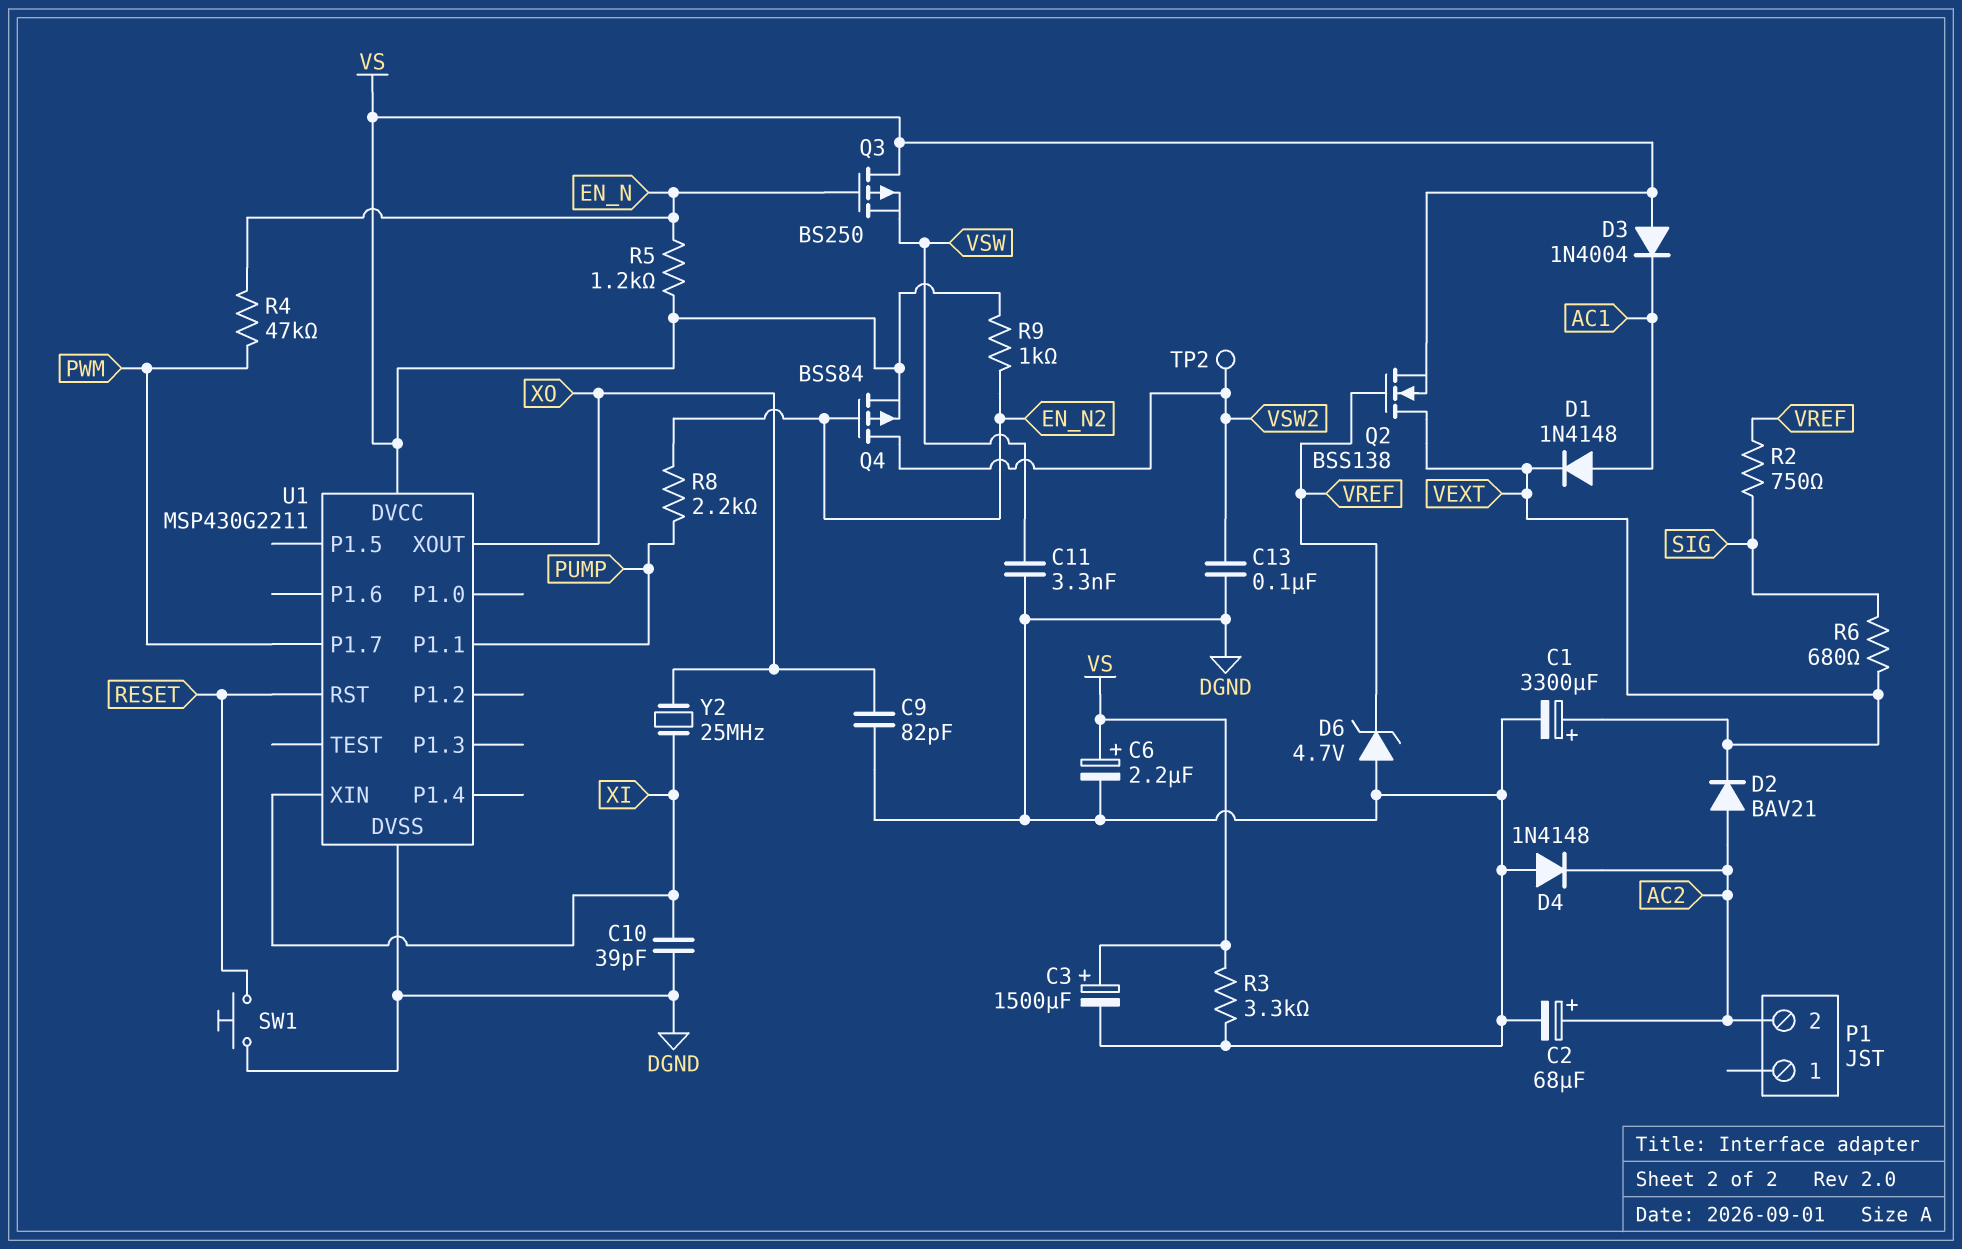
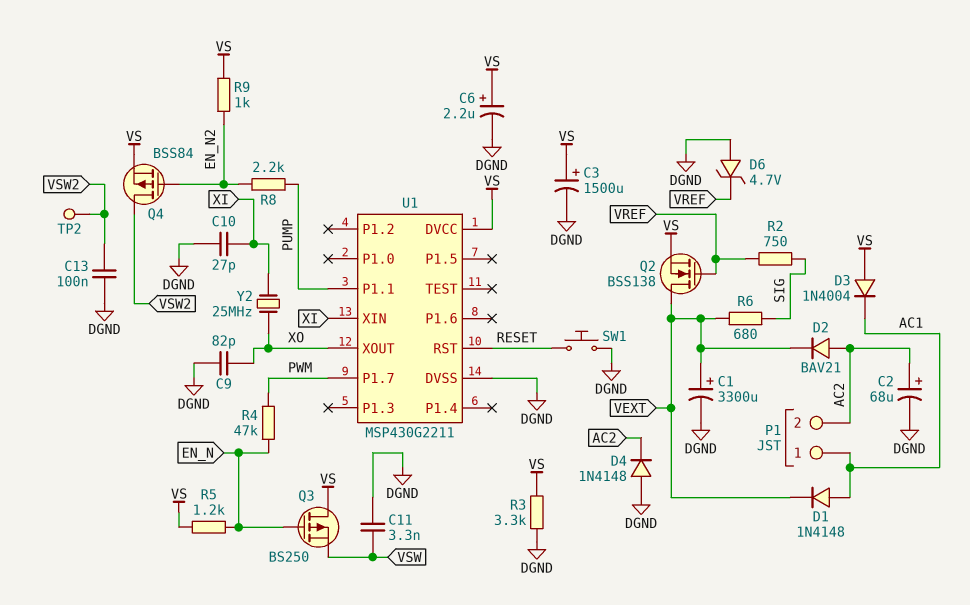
C10: 39pF (DGND, XI) -> 27pF (DGND, XI)
P1 pin 1: none -> AC1

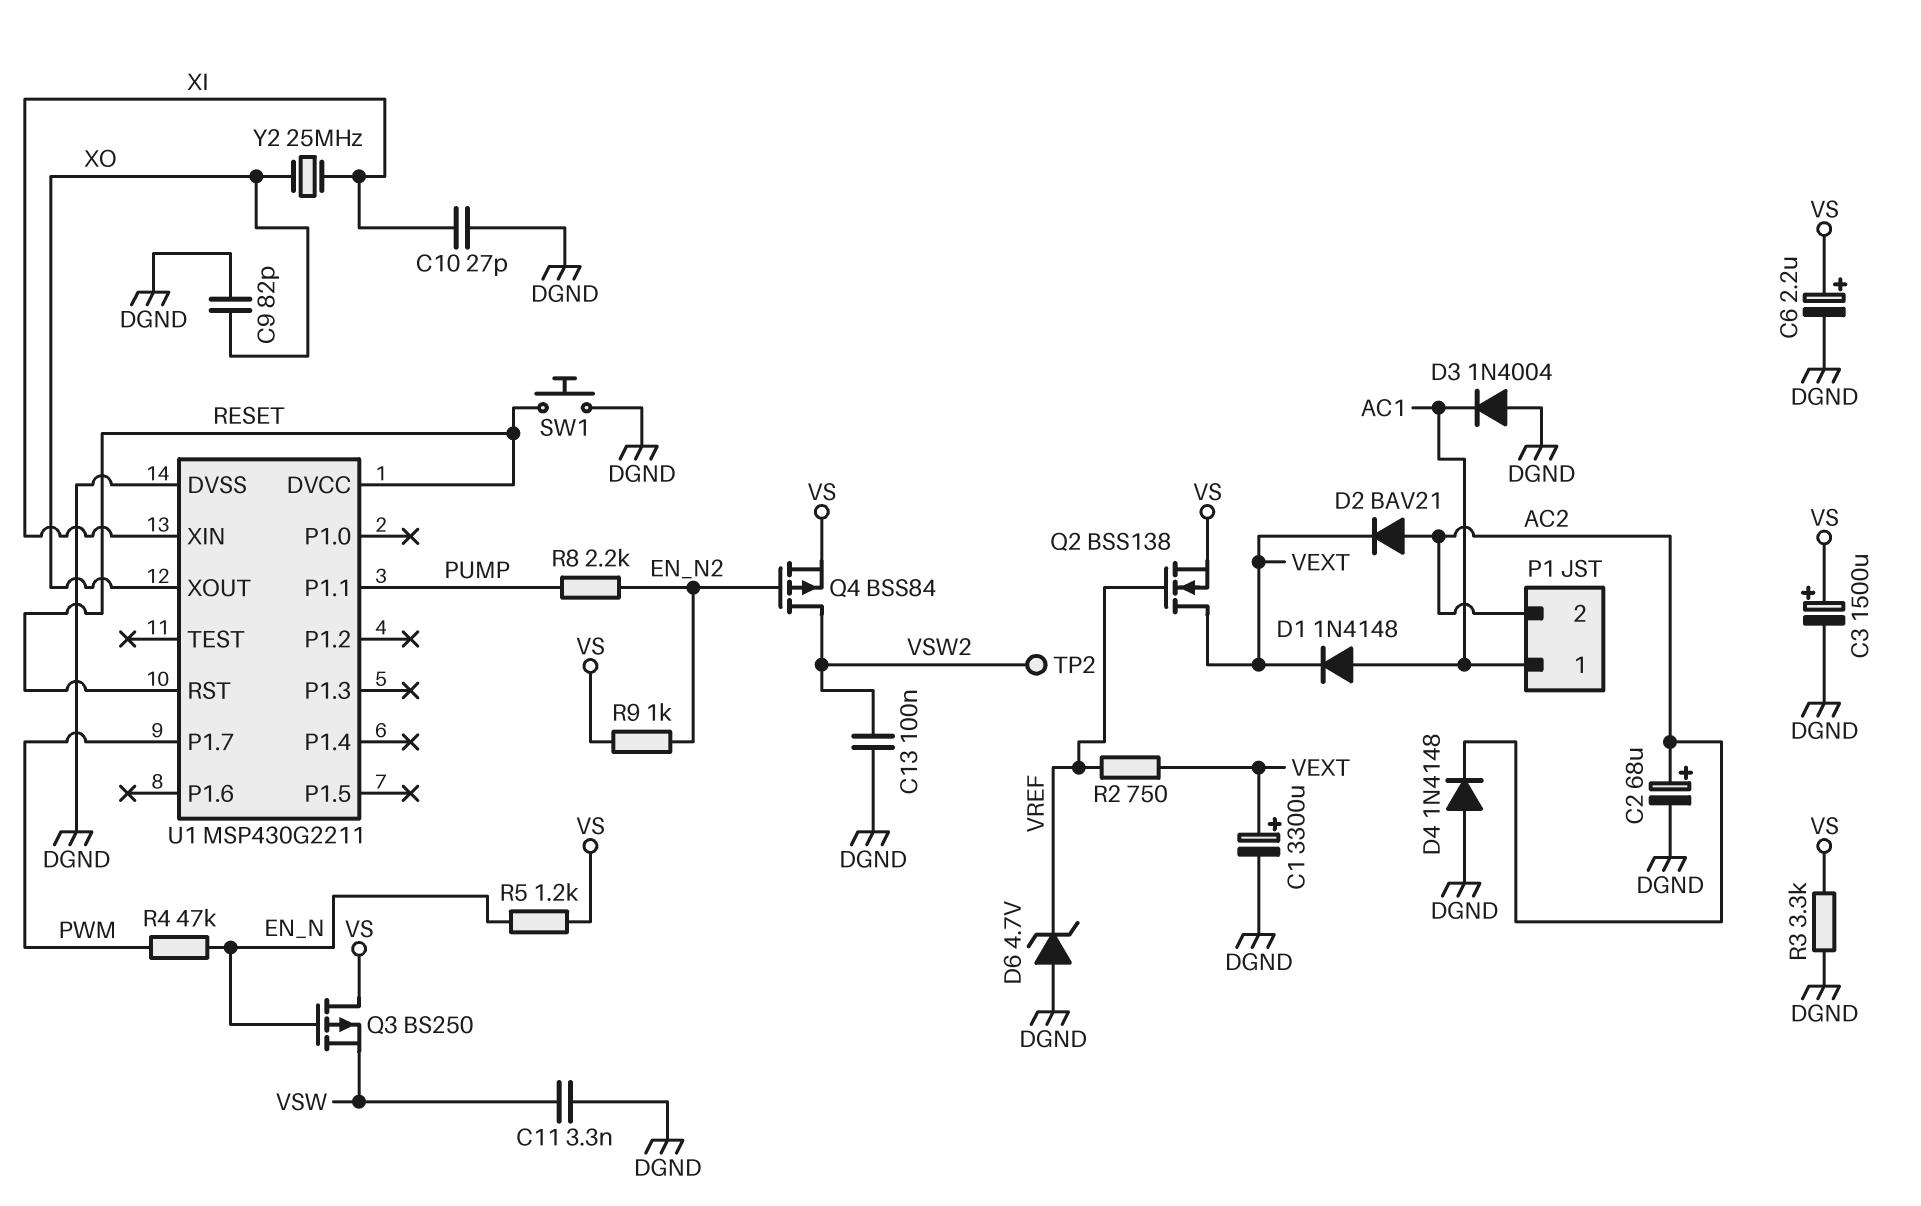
D3: diode 1N4004 (A VS, K AC1) -> diode 1N4004 (A DGND, K AC1)
R2: 750 (SIG, VREF) -> 750 (VEXT, VREF)
R6: 680 (SIG, VEXT) -> none
U1 pin DVCC: VS -> RESET

